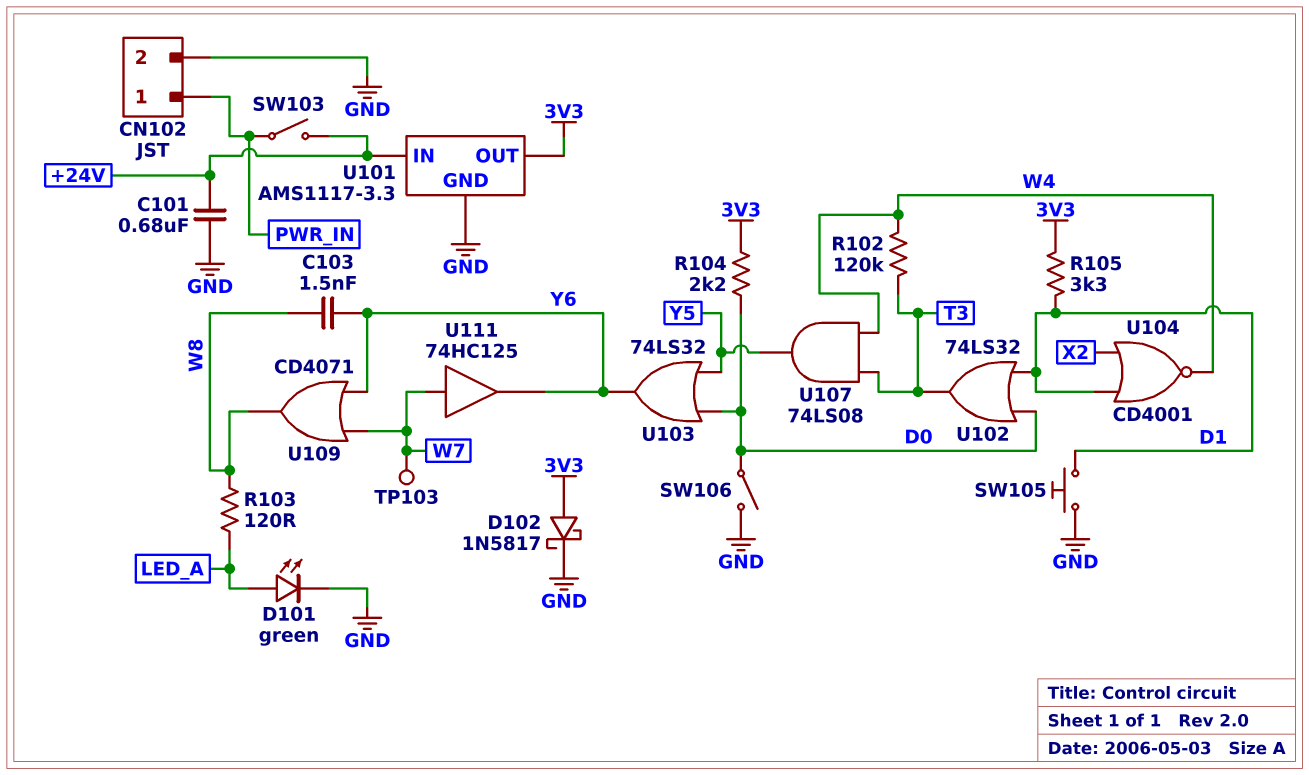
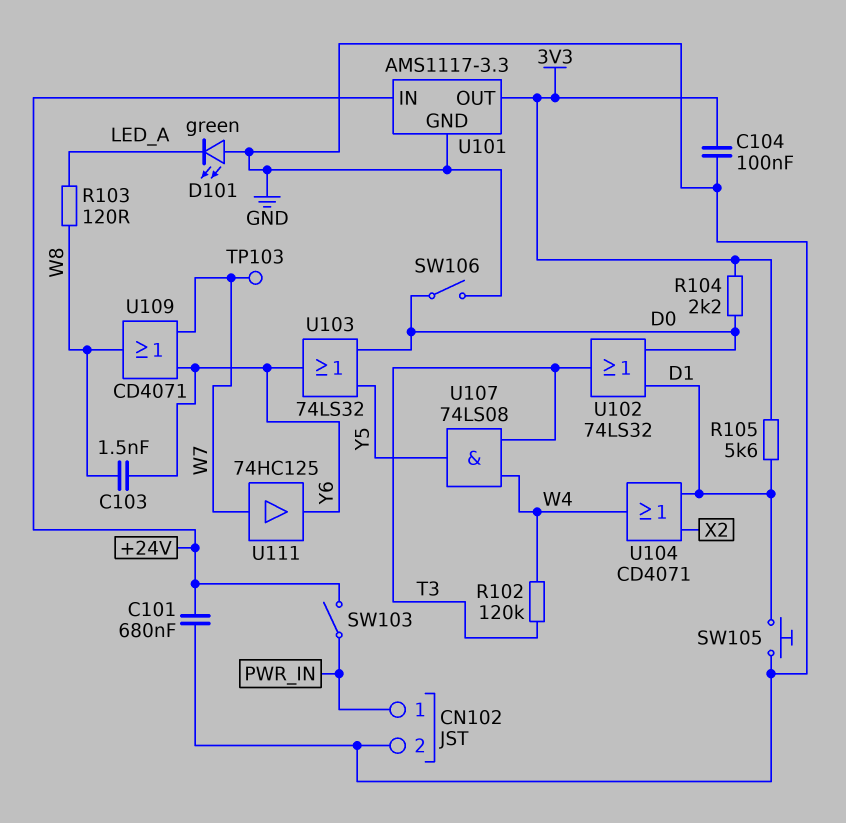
C104: none -> 100nF (3V3, GND)
D101: LED green (A LED_A, K GND) -> LED green (A GND, K LED_A)
D102: schottky 1N5817 (A 3V3, K GND) -> none
R105: 3.3k (3V3, D1) -> 5.6k (3V3, D1)
U104: NOR CD4001 (in D1, in X2, out W4) -> OR CD4071 (in D1, in X2, out W4)

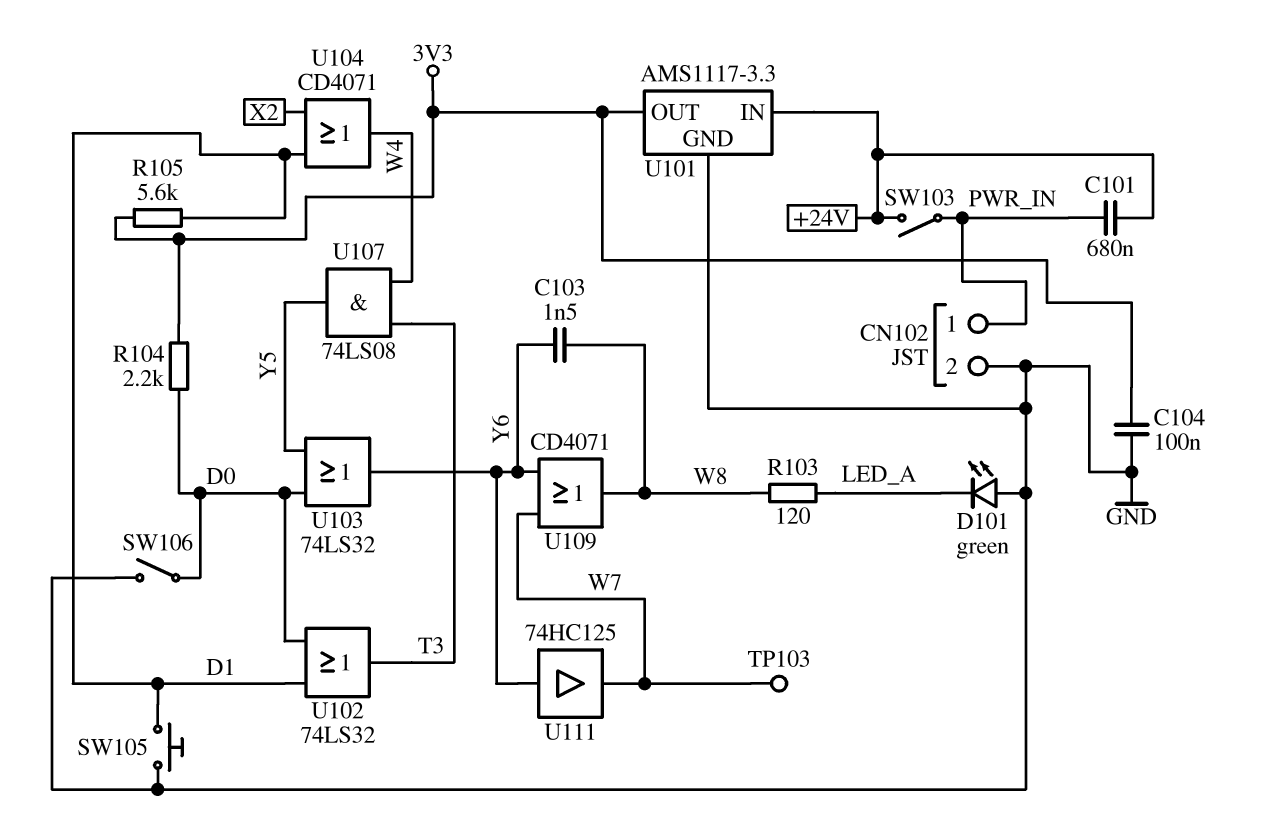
C101: 680nF (+24V, GND) -> 680nF (+24V, PWR_IN)
R102: 120k (T3, W4) -> none
U111: buffer 74HC125 (in W7, out Y6) -> buffer 74HC125 (in Y6, out W7)

